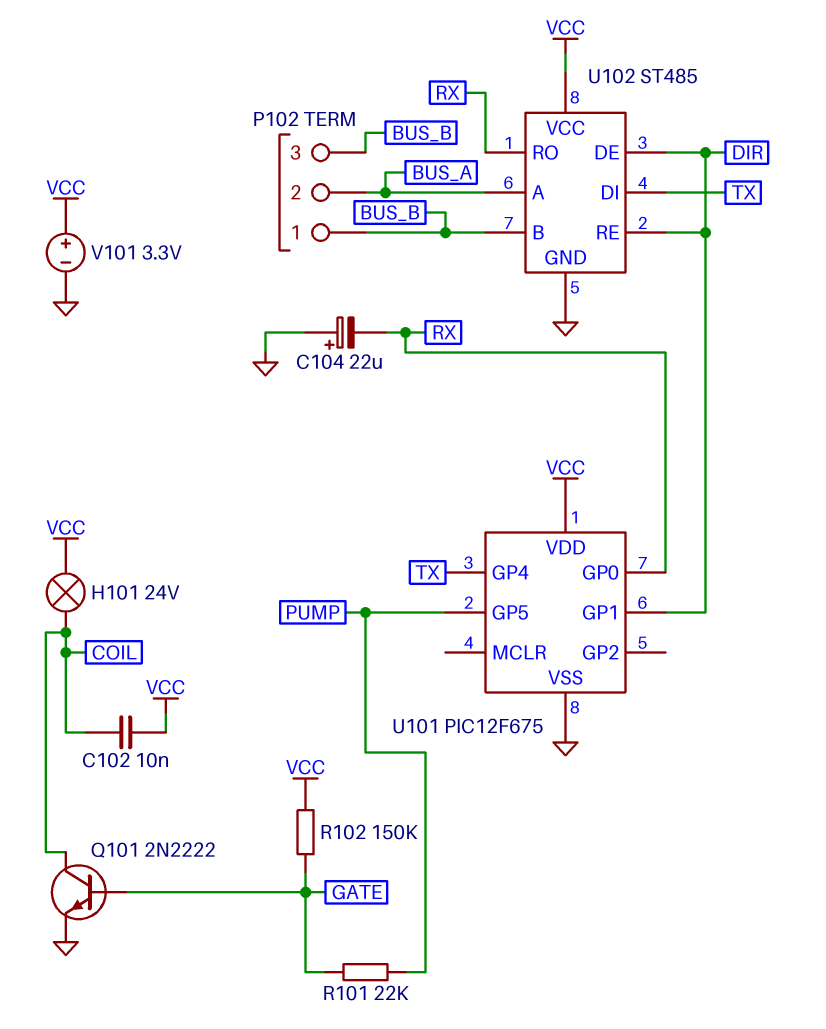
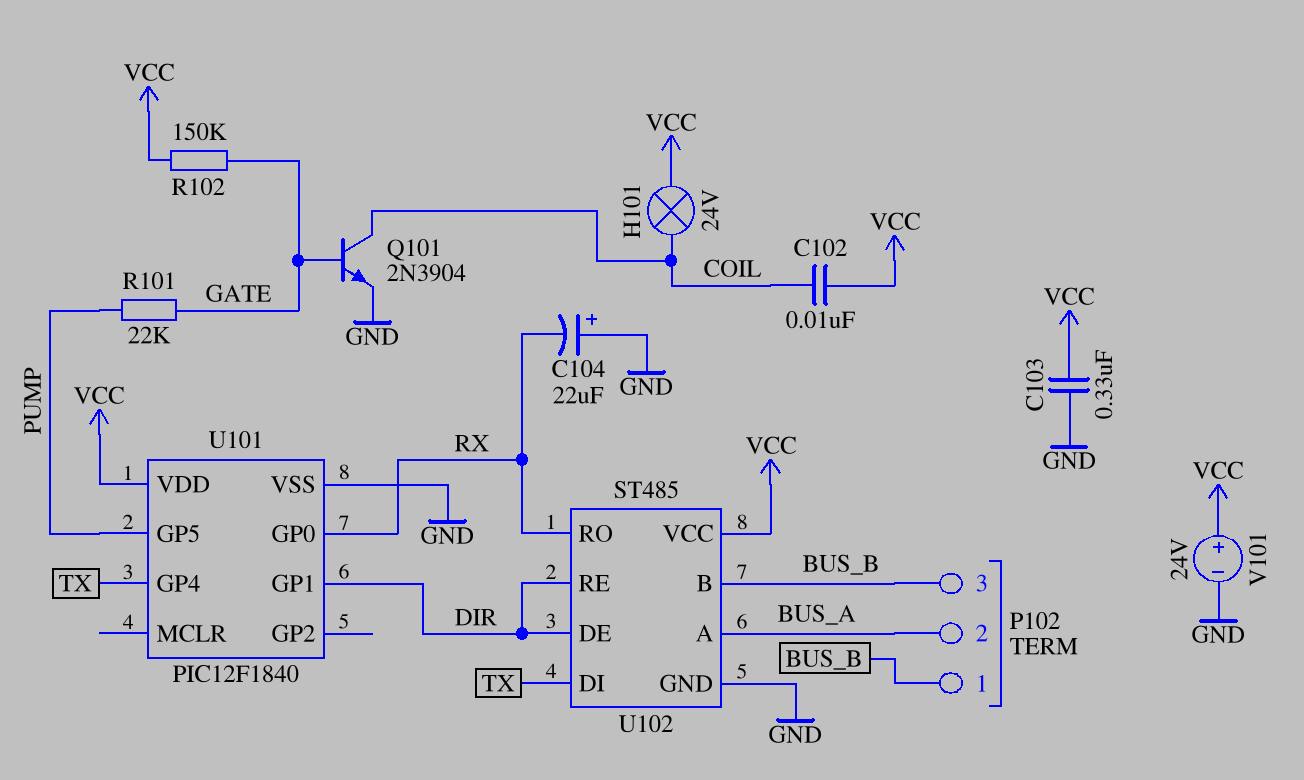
C103: none -> 330nF (GND, VCC)
Q101: NPN 2N2222 (B GATE, C COIL, E GND) -> NPN 2N3904 (B GATE, C COIL, E GND)
U101: PIC12F675 -> PIC12F1840
V101: 3.3V (plus VCC, minus GND) -> 24V (plus VCC, minus GND)

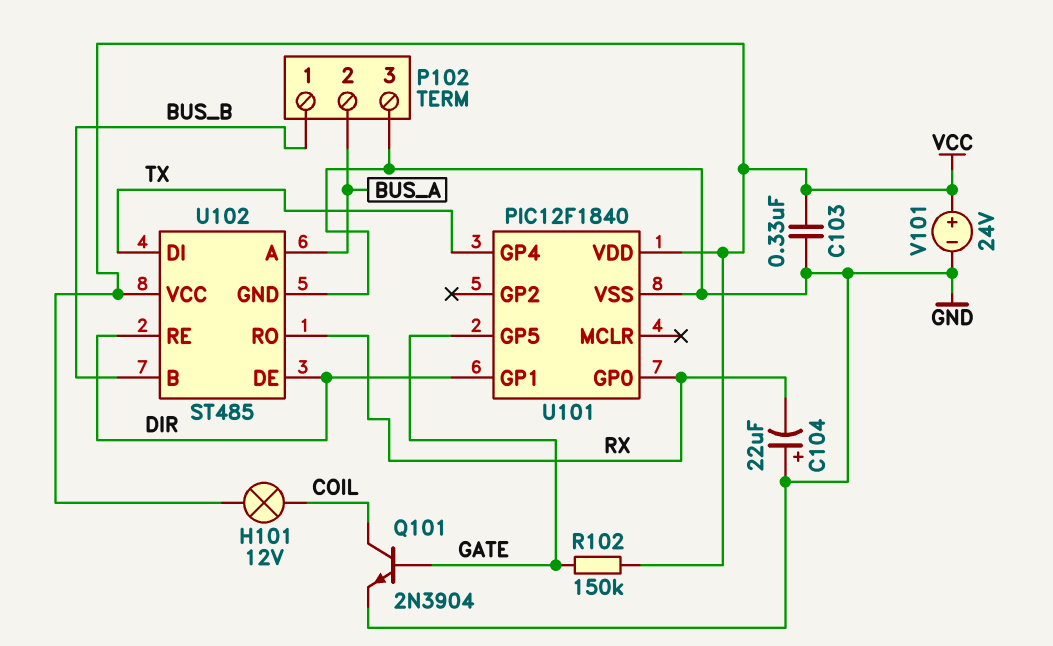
C102: 10nF (COIL, VCC) -> none
H101: lamp 24V (COIL, VCC) -> lamp 12V (COIL, VCC)
P102 pin 3: BUS_B -> GND
R101: 22k (GATE, PUMP) -> none
U101 pin GP5: PUMP -> GATE

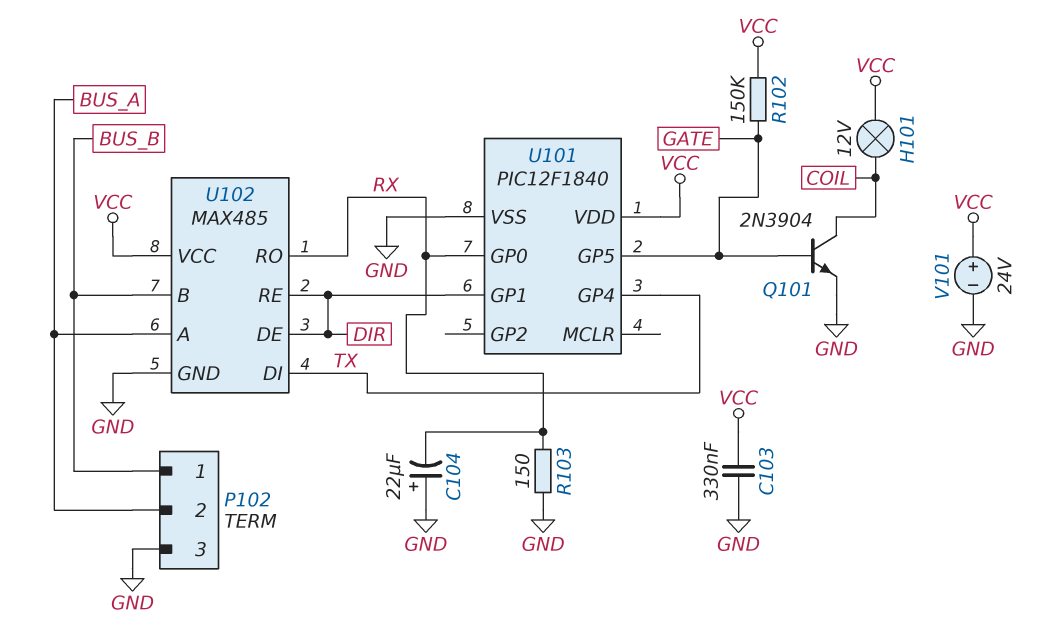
R103: none -> 150 (GND, RX)
U102: ST485 -> MAX485

